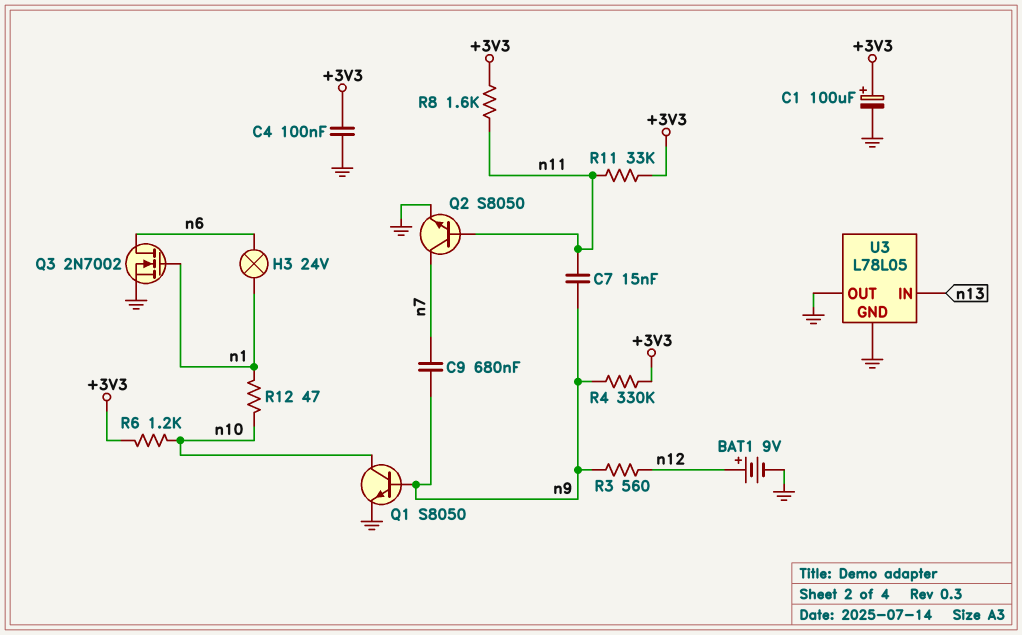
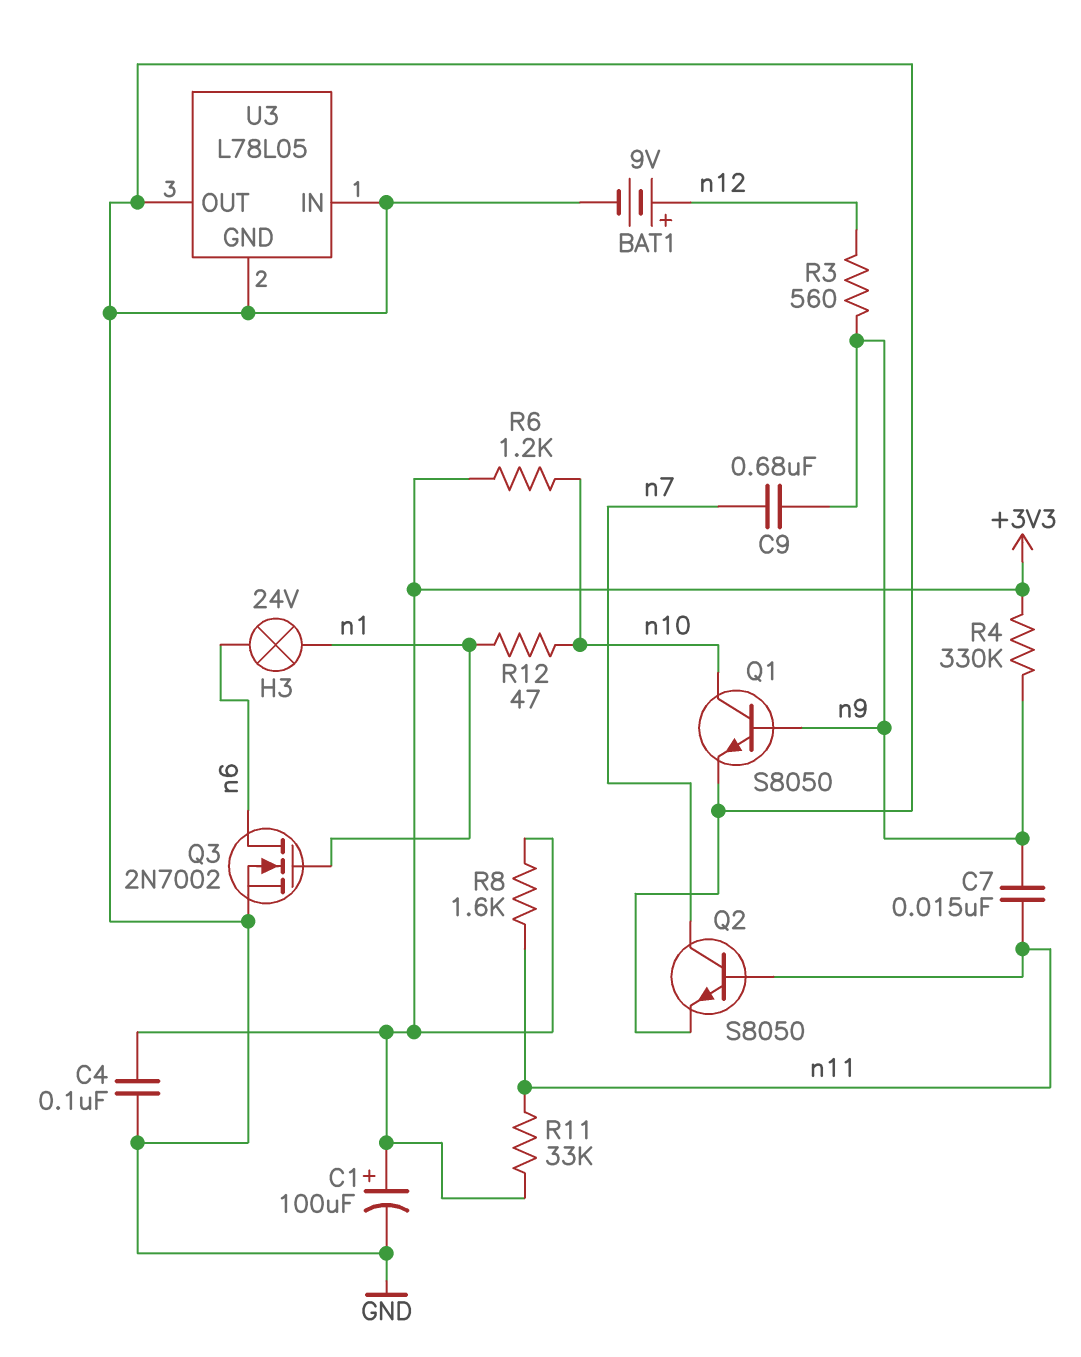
U3 pin IN: n13 -> GND

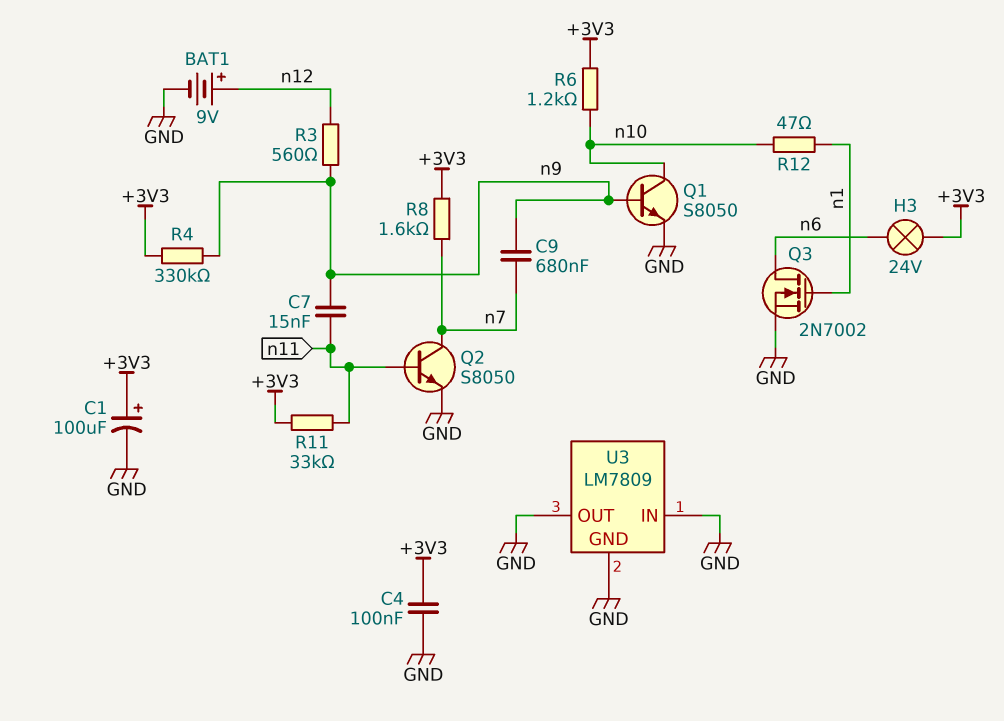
H3: lamp 24V (n1, n6) -> lamp 24V (+3V3, n6)
R8: 1.6k (+3V3, n11) -> 1.6k (+3V3, n7)
U3: L78L05 -> LM7809

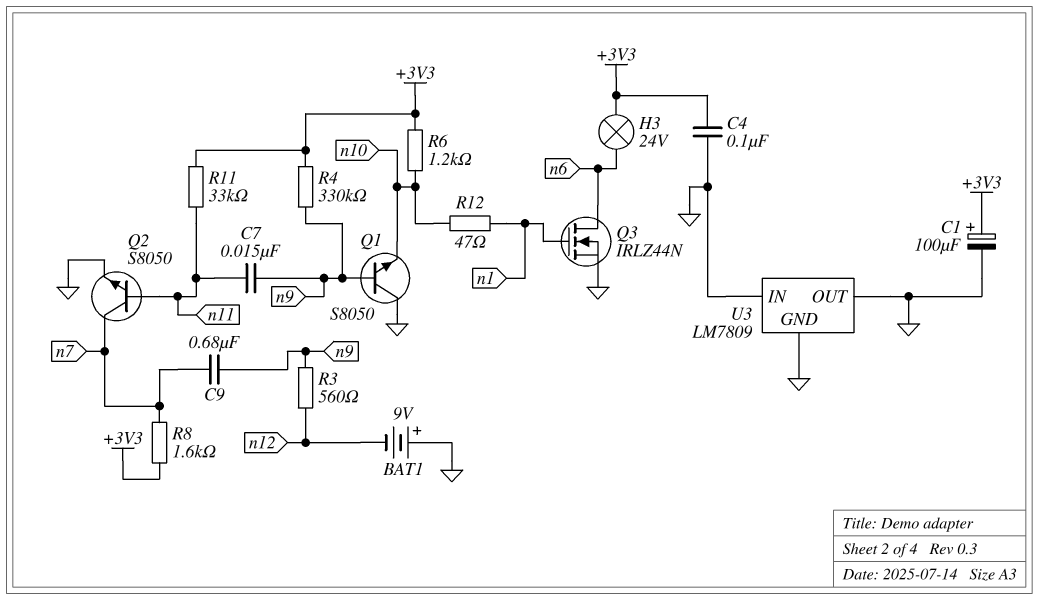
BAT1: 9V (plus n12, minus GND) -> 9V (plus GND, minus n12)
Q1: NPN S8050 (B n9, C n10, E GND) -> NPN S8050 (B n9, C GND, E n10)
Q3: NMOS 2N7002 (G n1, D n6, S GND) -> NMOS IRLZ44N (G n1, D n6, S GND)

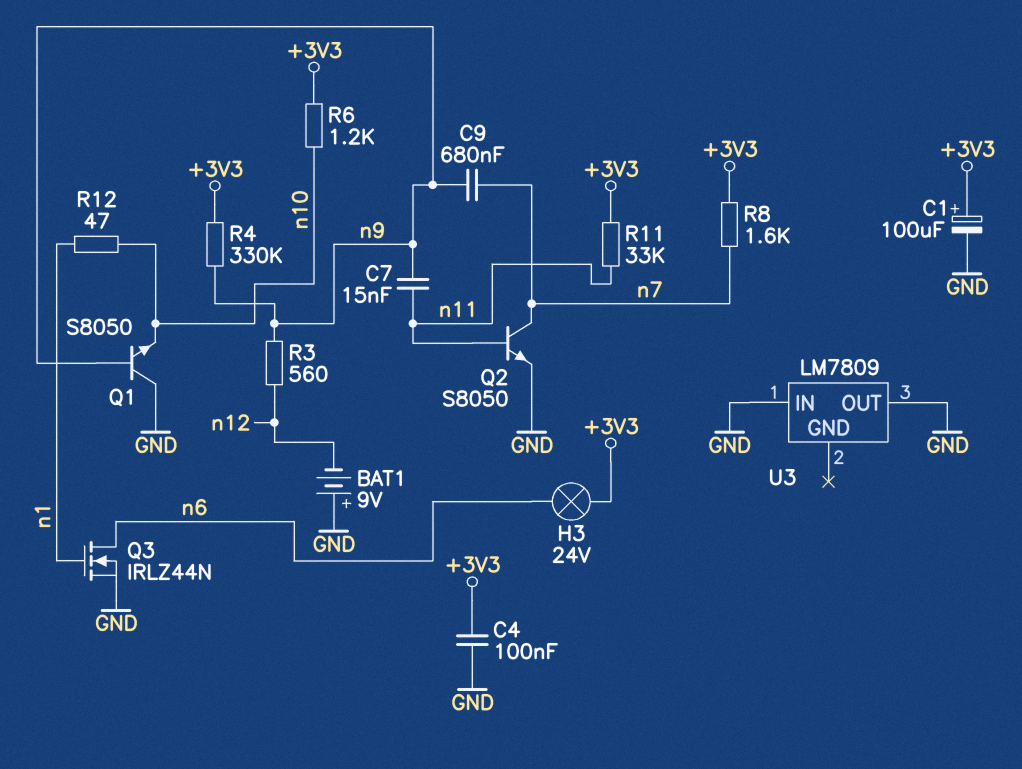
U3 pin GND: GND -> none

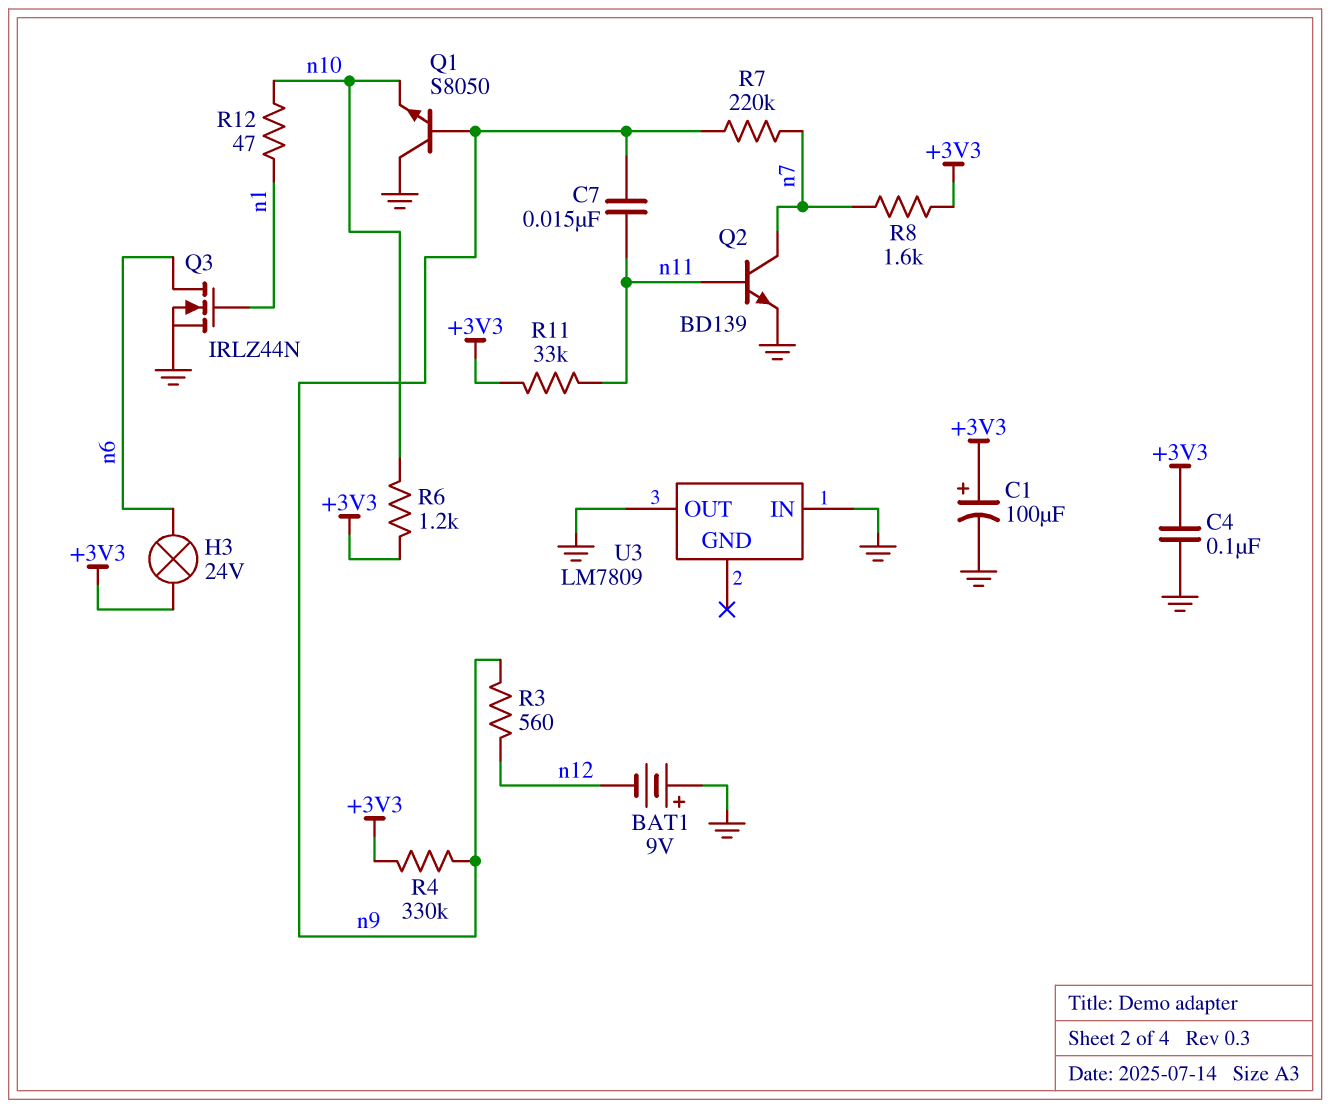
C9: 680nF (n7, n9) -> none
Q2: NPN S8050 (B n11, C n7, E GND) -> NPN BD139 (B n11, C n7, E GND)
R7: none -> 220k (n7, n9)

